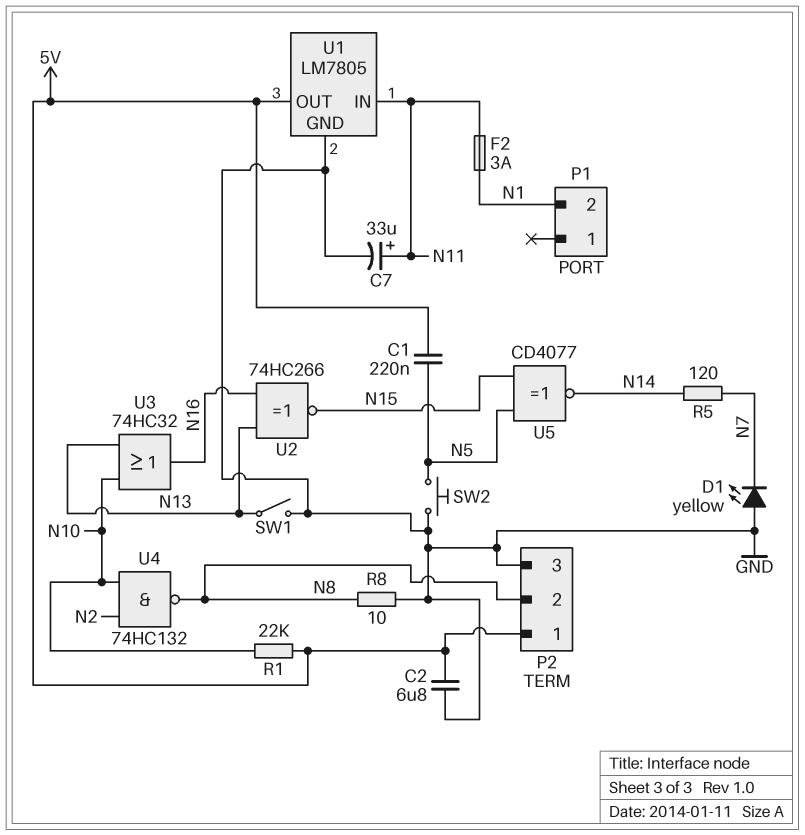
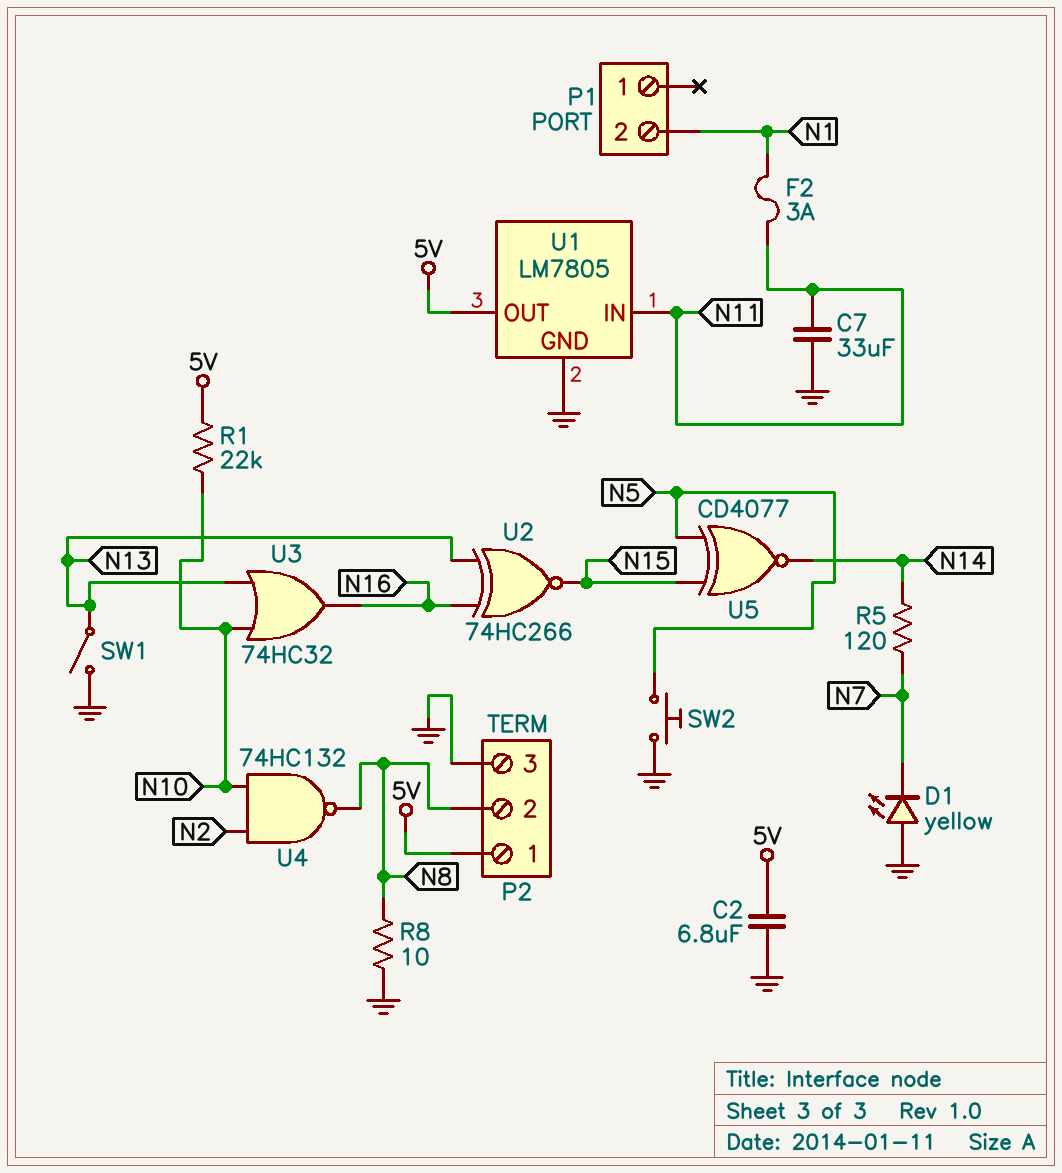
C1: 220nF (5V, N5) -> none
C7: 33uF (plus N11, minus GND) -> 33uF (GND, N11)

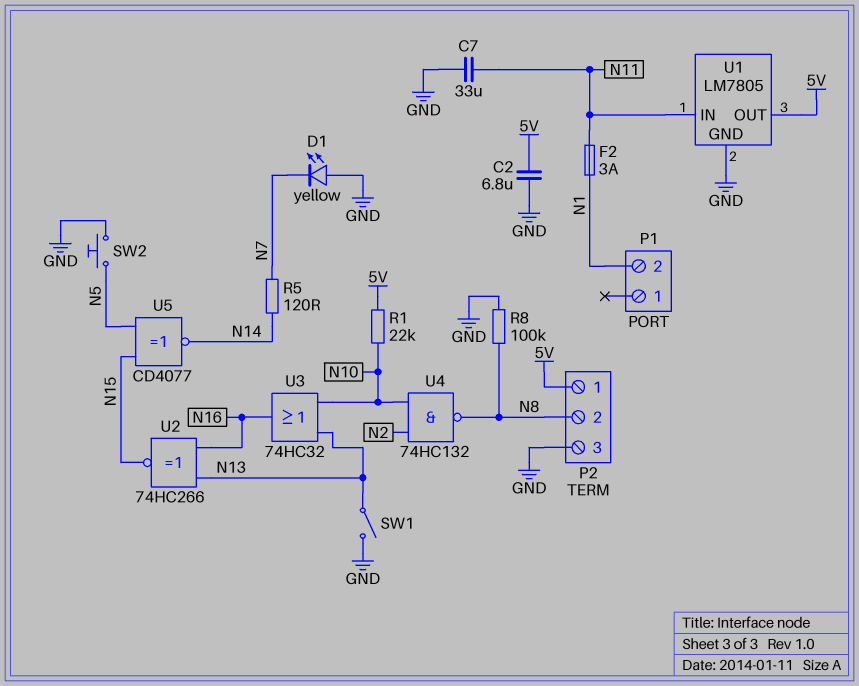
R8: 10 (GND, N8) -> 100k (GND, N8)

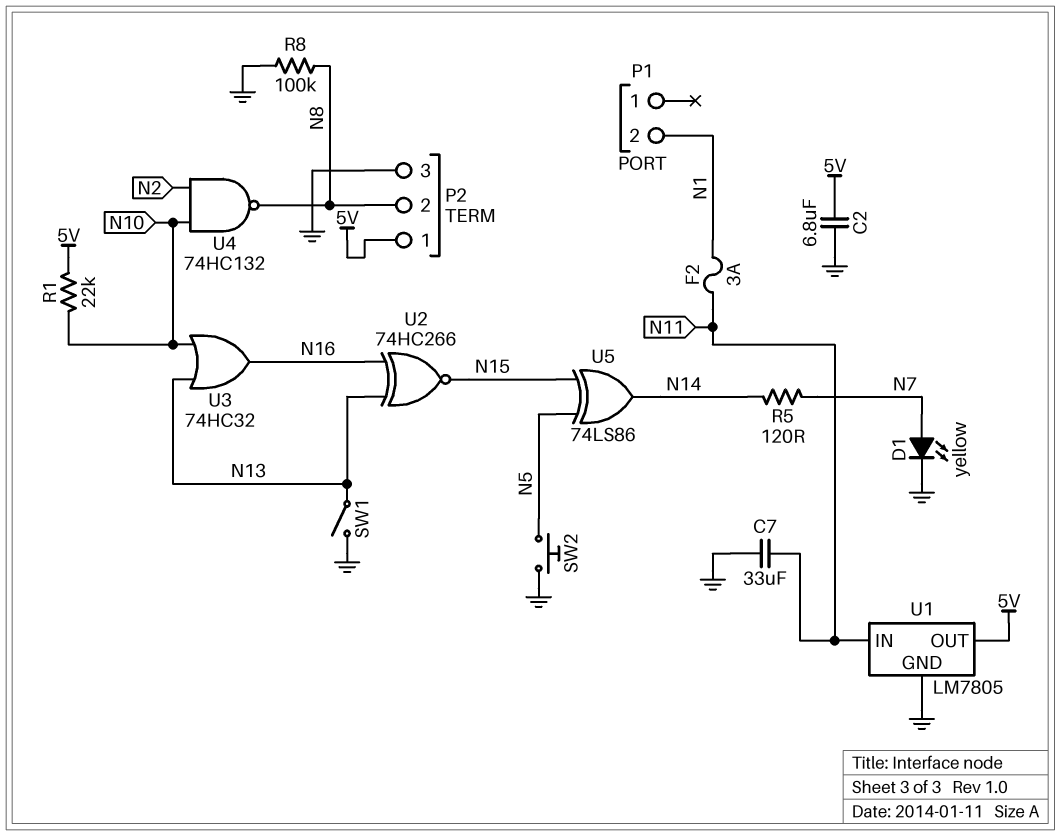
D1: LED yellow (A GND, K N7) -> LED yellow (A N7, K GND)
U5: XNOR CD4077 (in N5, in N15, out N14) -> XOR 74LS86 (in N5, in N15, out N14)

